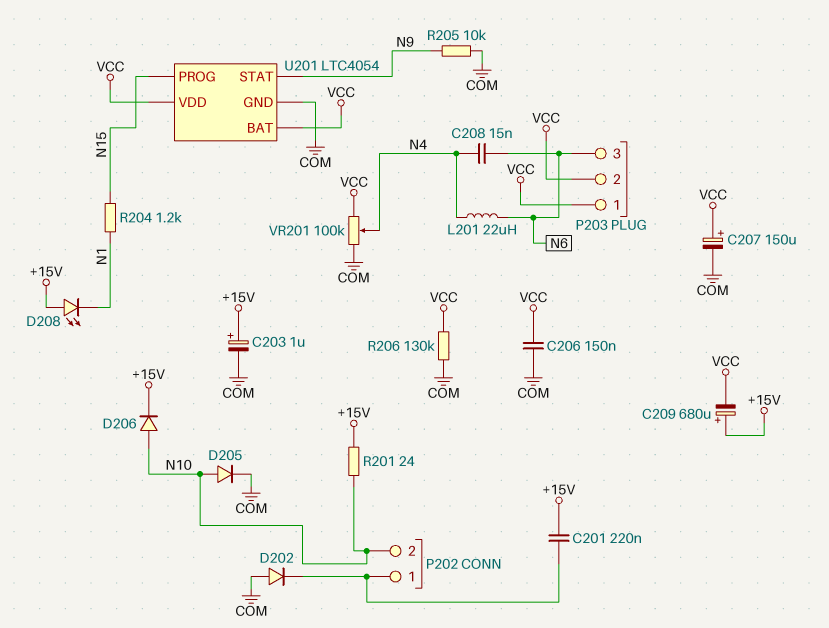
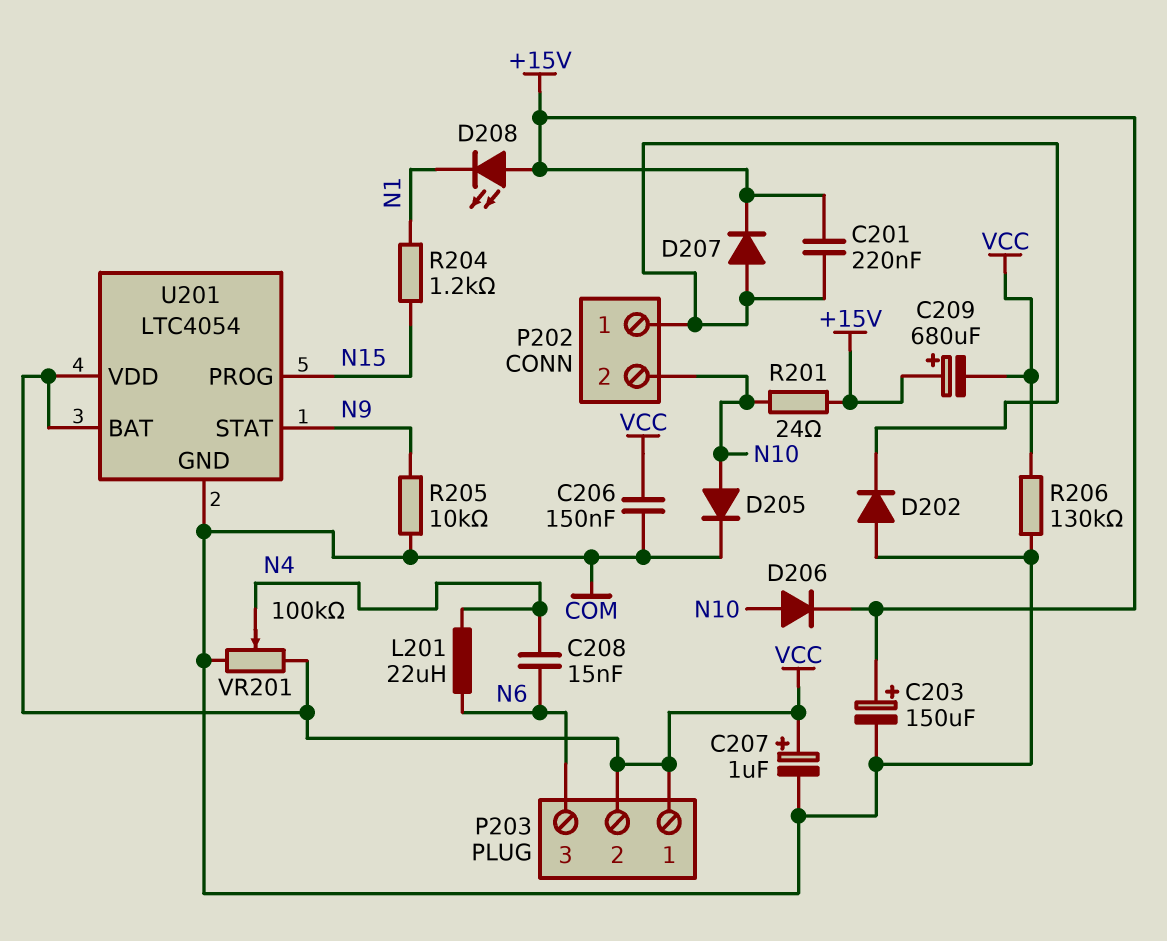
C203: 1uF (plus +15V, minus COM) -> 150uF (plus +15V, minus COM)
C207: 150uF (plus VCC, minus COM) -> 1uF (plus VCC, minus COM)
D207: none -> diode (A P202/1, K +15V)

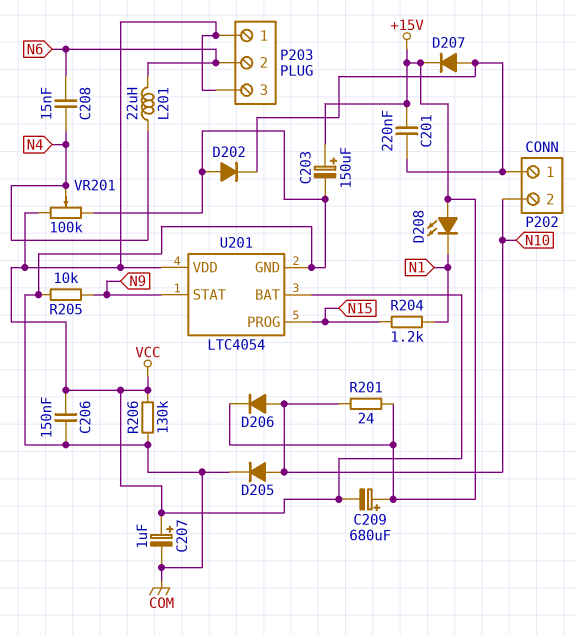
P203 pin 2: VCC -> N6
P203 pin 3: N6 -> VCC

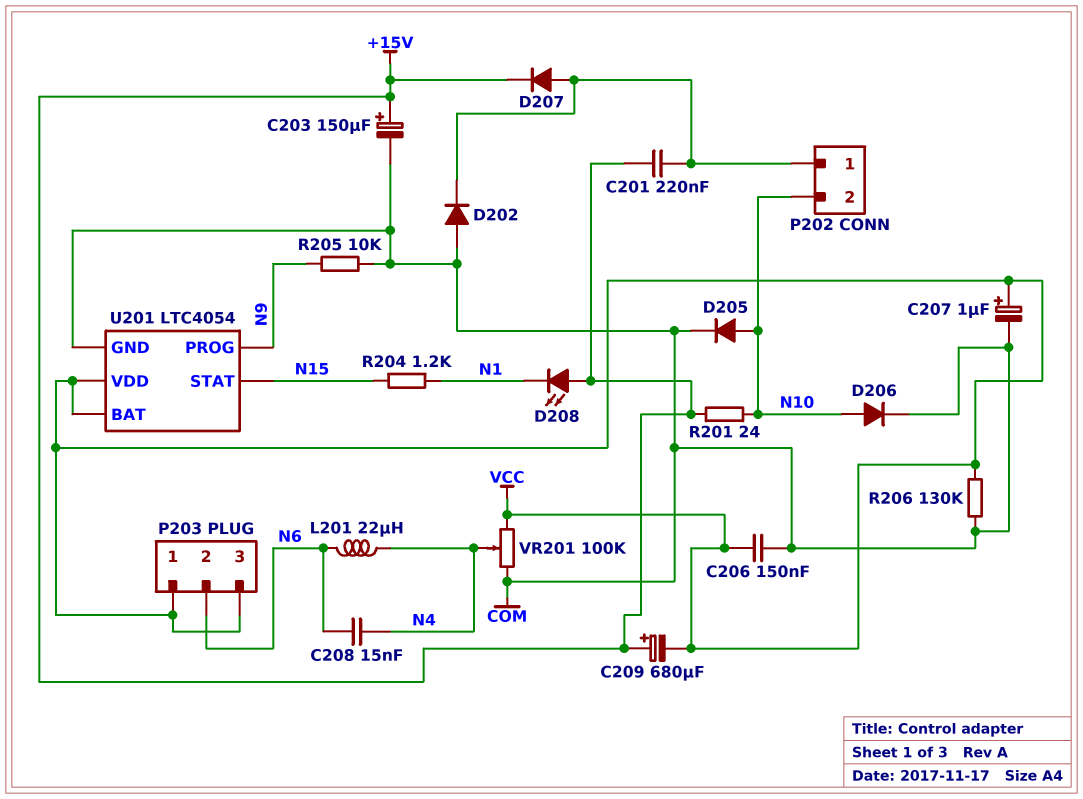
D206: diode (A N10, K +15V) -> diode (A N10, K COM)
U201 pin PROG: N15 -> N9
U201 pin STAT: N9 -> N15

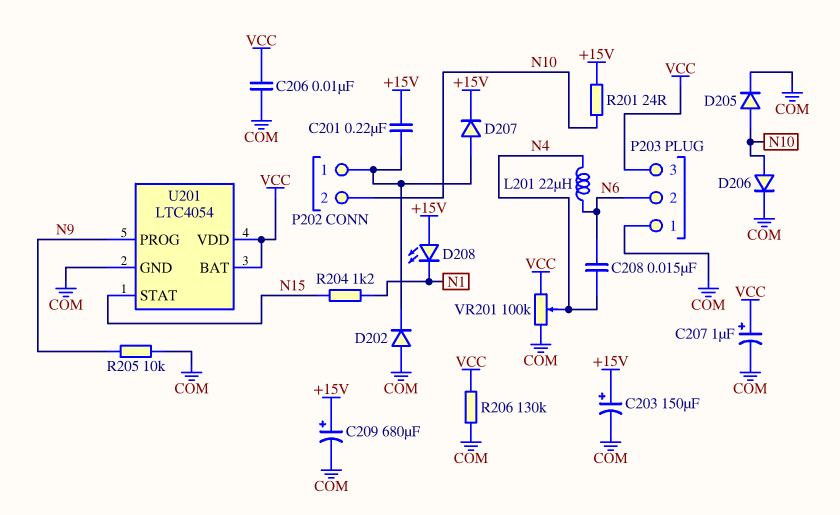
C206: 150nF (COM, VCC) -> 10nF (COM, VCC)
C209: 680uF (plus +15V, minus VCC) -> 680uF (plus +15V, minus COM)
P203 pin 1: VCC -> COM

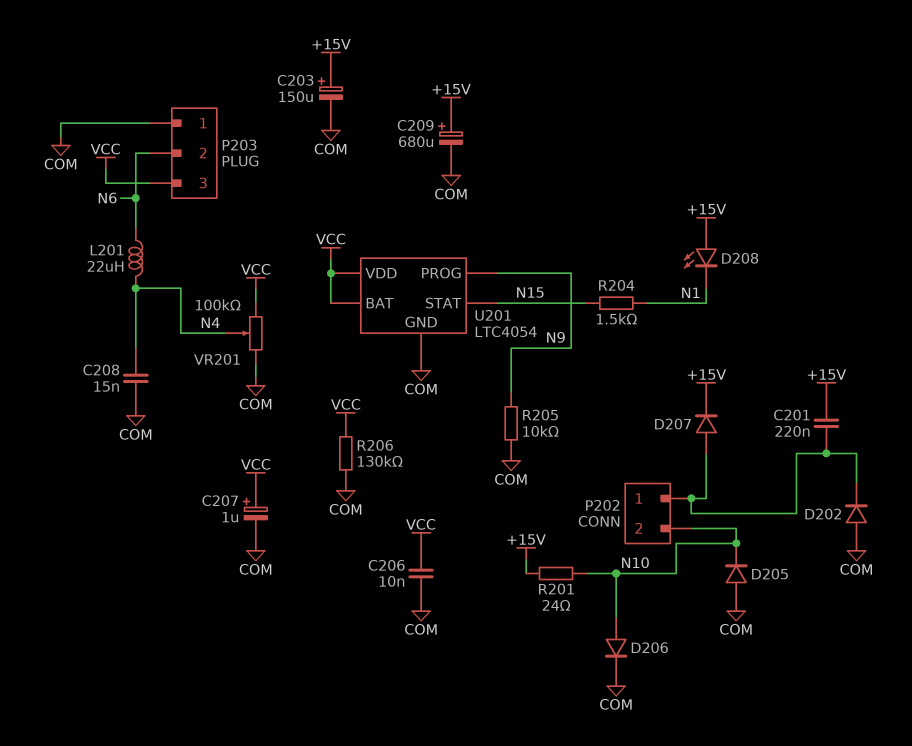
C208: 15nF (N4, N6) -> 15nF (COM, N4)
D205: diode (A N10, K COM) -> diode (A COM, K N10)
R204: 1.2k (N1, N15) -> 1.5k (N1, N15)

